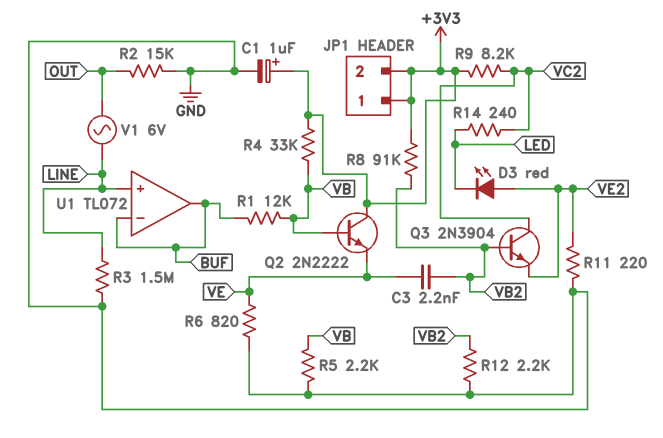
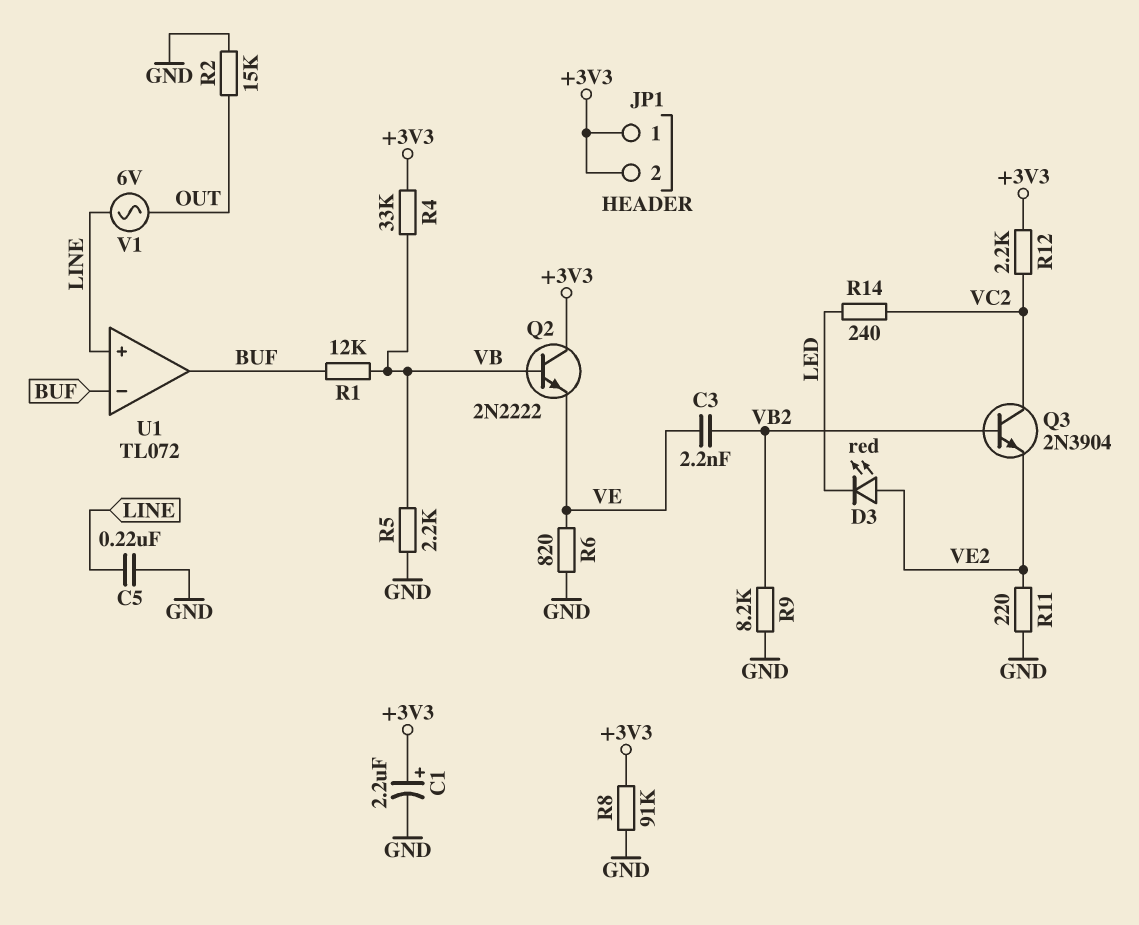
C1: 1uF (plus +3V3, minus GND) -> 2.2uF (plus +3V3, minus GND)
C5: none -> 220nF (GND, LINE)
R3: 1.5M (GND, LINE) -> none
R8: 91k (+3V3, VB2) -> 91k (+3V3, GND)
R9: 8.2k (+3V3, VC2) -> 8.2k (GND, VB2)
R12: 2.2k (GND, VB2) -> 2.2k (+3V3, VC2)

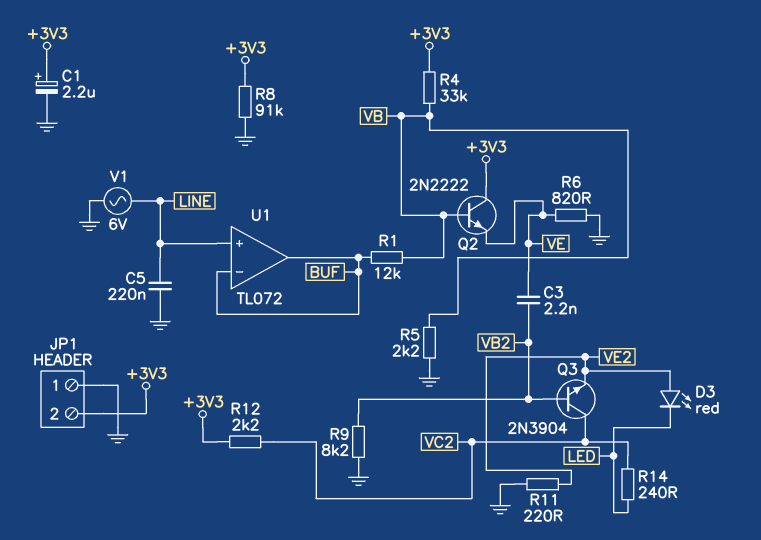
JP1 pin 1: +3V3 -> GND
R2: 15k (GND, OUT) -> none
V1: AC 6V (LINE, OUT) -> AC 6V (GND, LINE)

